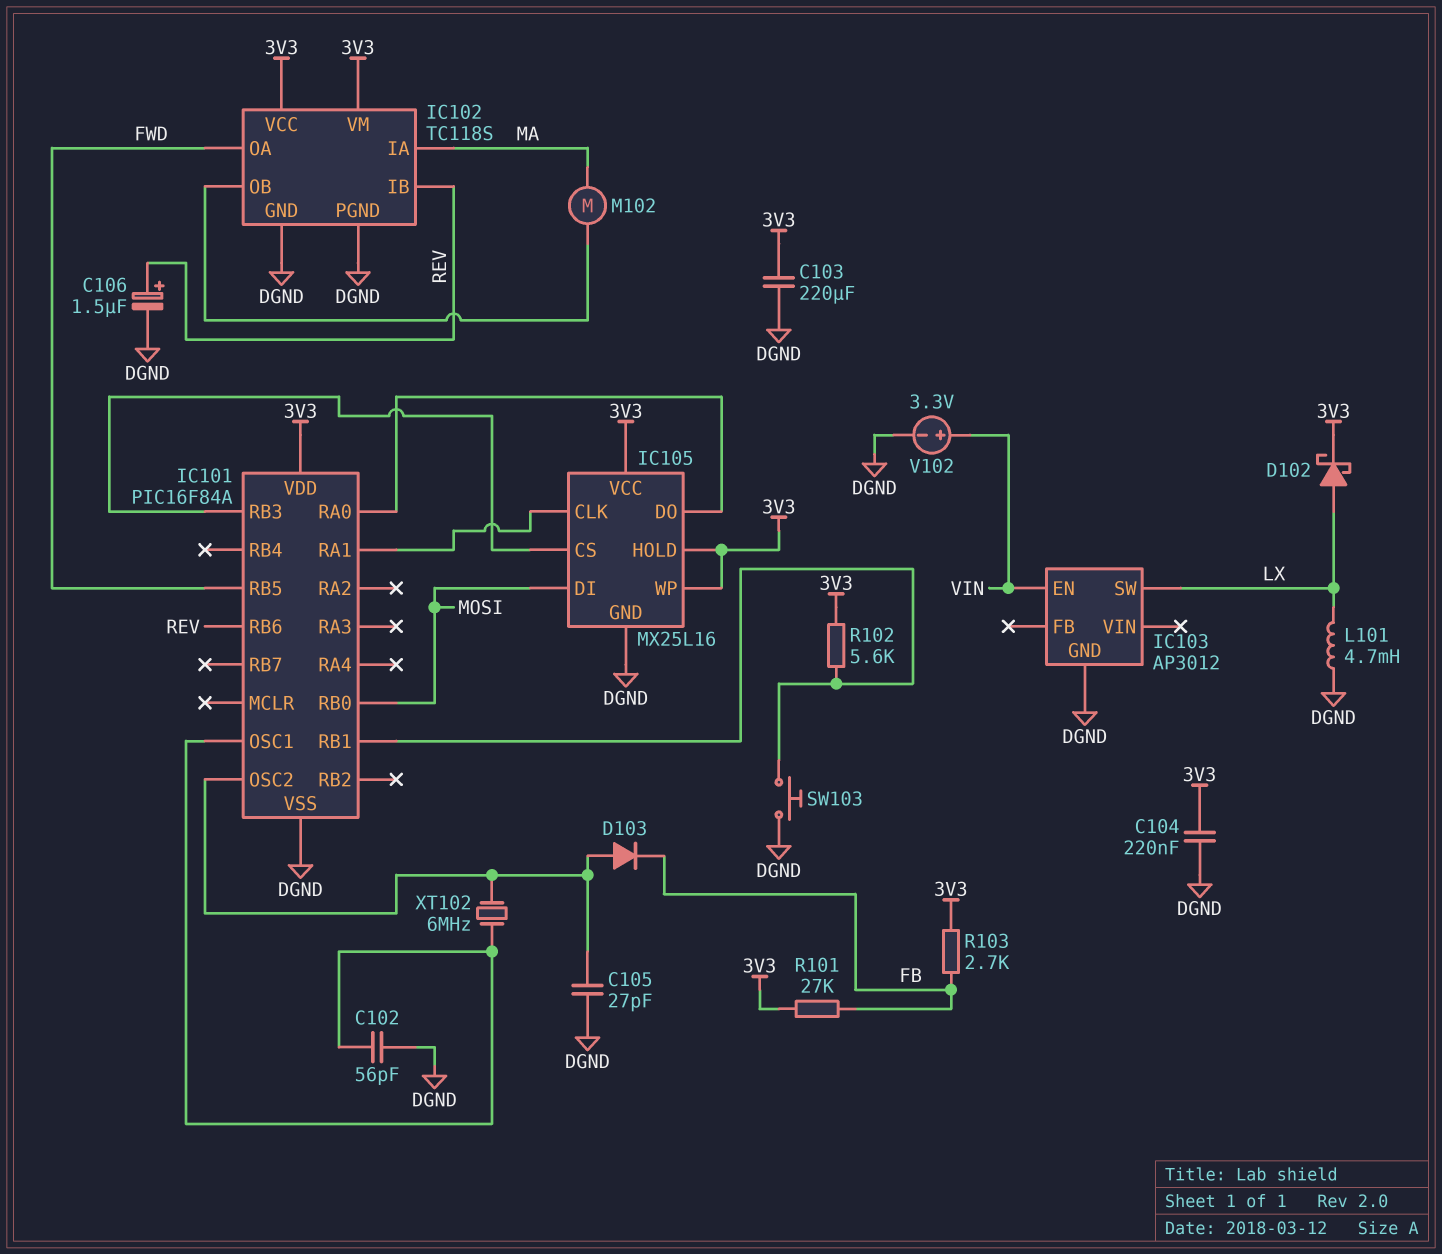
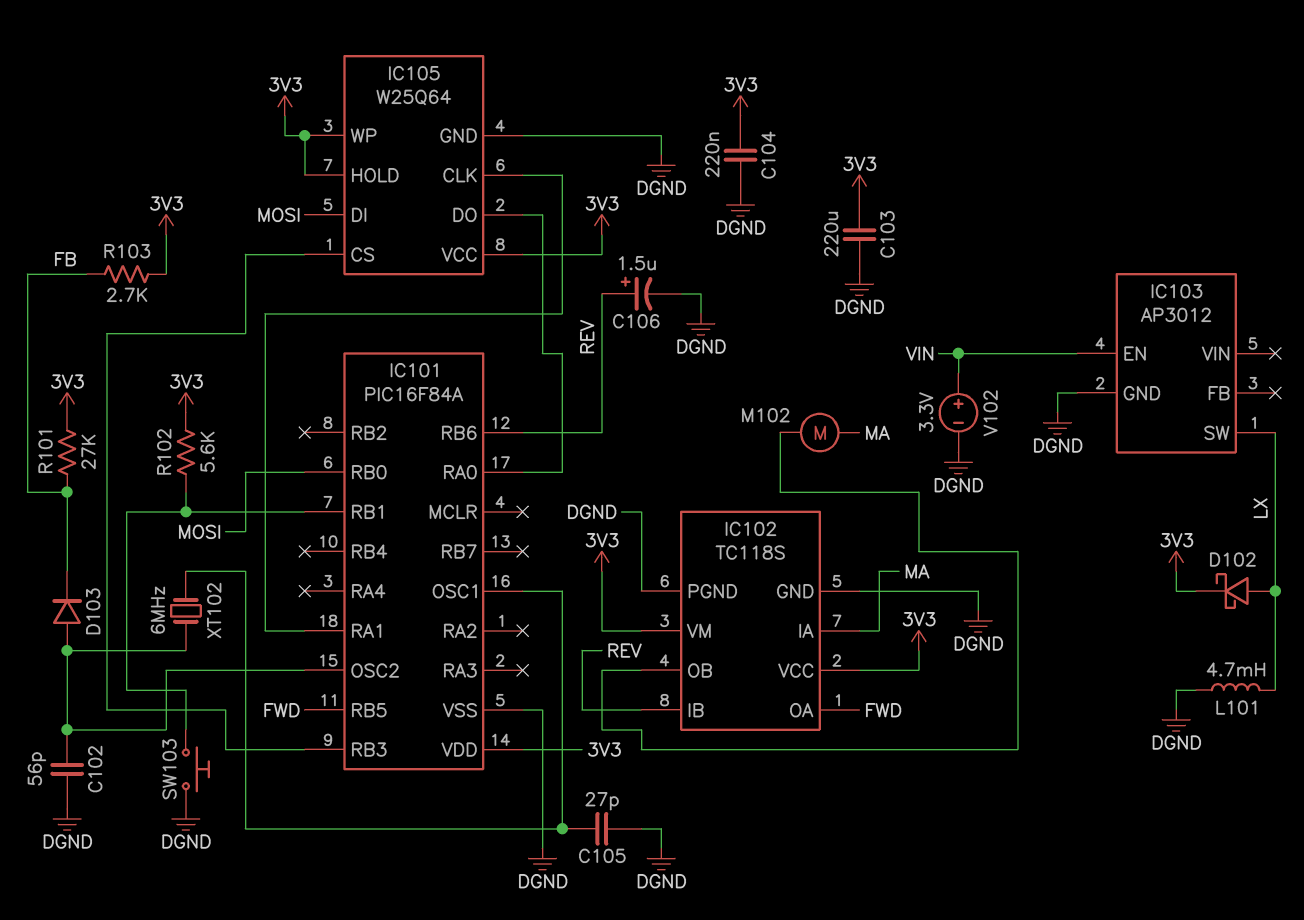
C102: 56pF (DGND, IC101/OSC1) -> 56pF (DGND, IC101/OSC2)
C105: 27pF (DGND, IC101/OSC2) -> 27pF (DGND, IC101/OSC1)
IC105: MX25L16 -> W25Q64

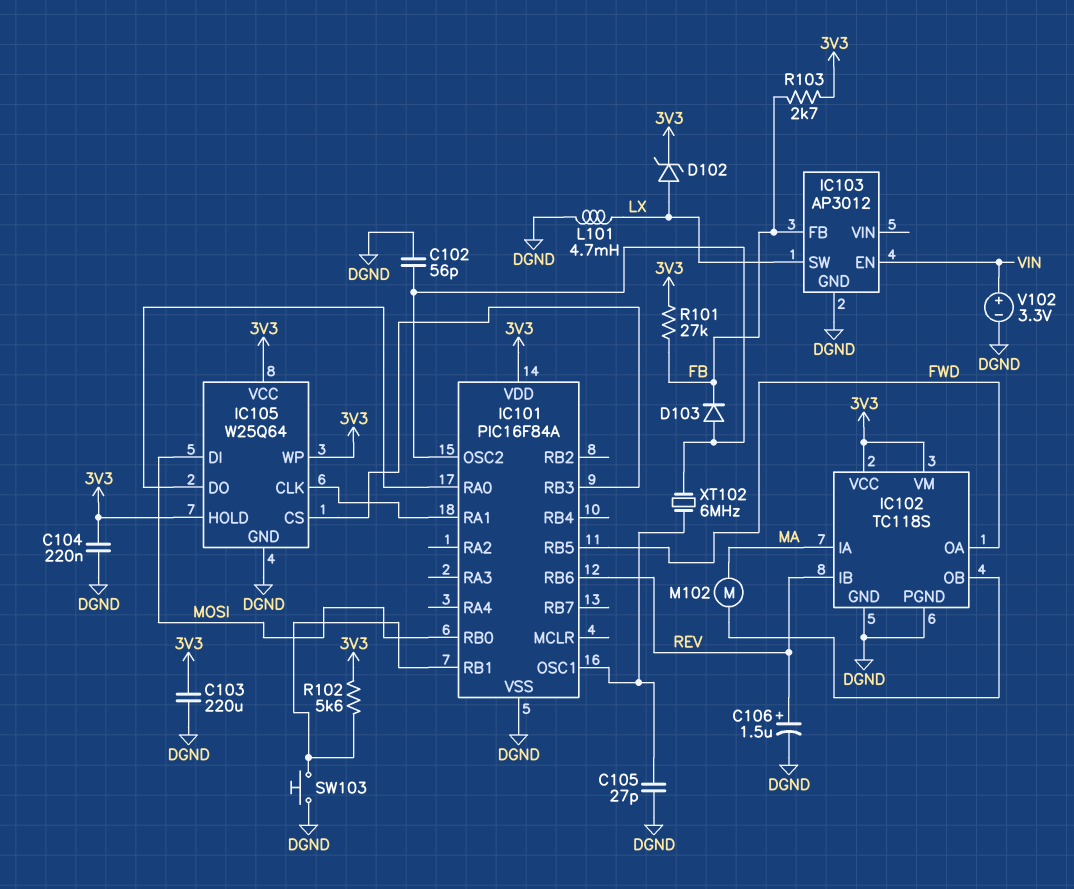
D102: schottky (A LX, K 3V3) -> zener (A LX, K 3V3)
IC103 pin FB: none -> FB

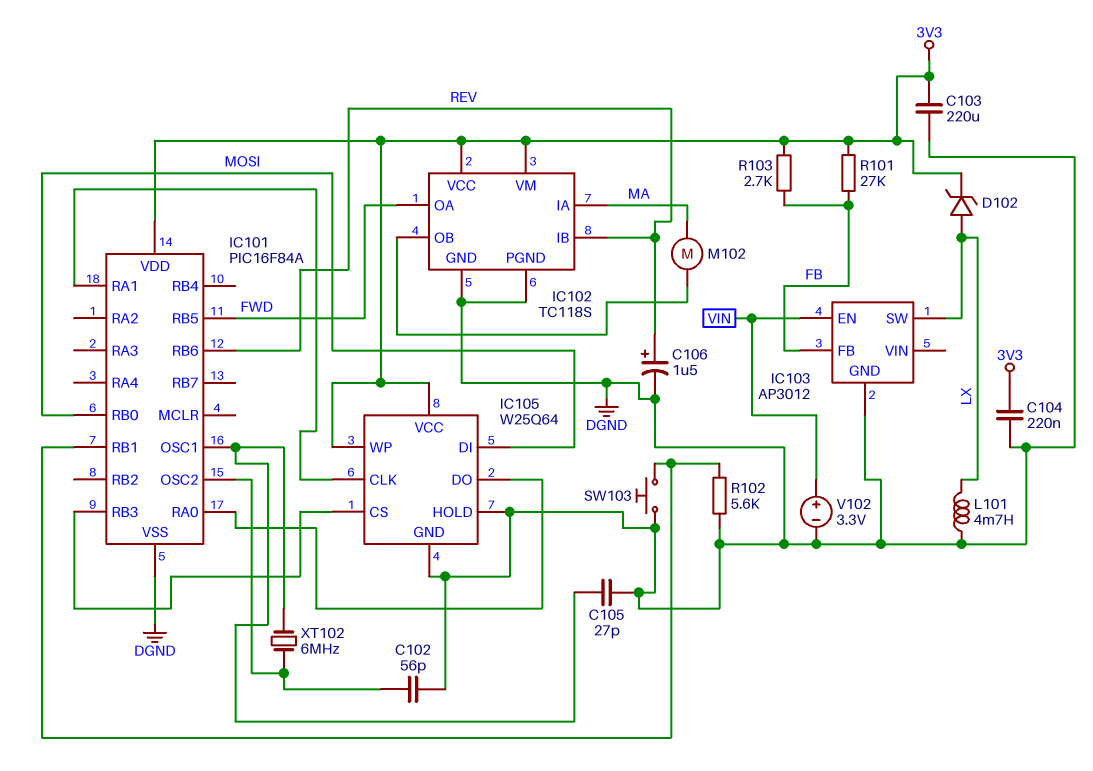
D103: diode (A IC101/OSC2, K FB) -> none
IC105 pin HOLD: 3V3 -> DGND
R102: 5.6k (3V3, IC101/RB1) -> 5.6k (DGND, IC101/RB1)

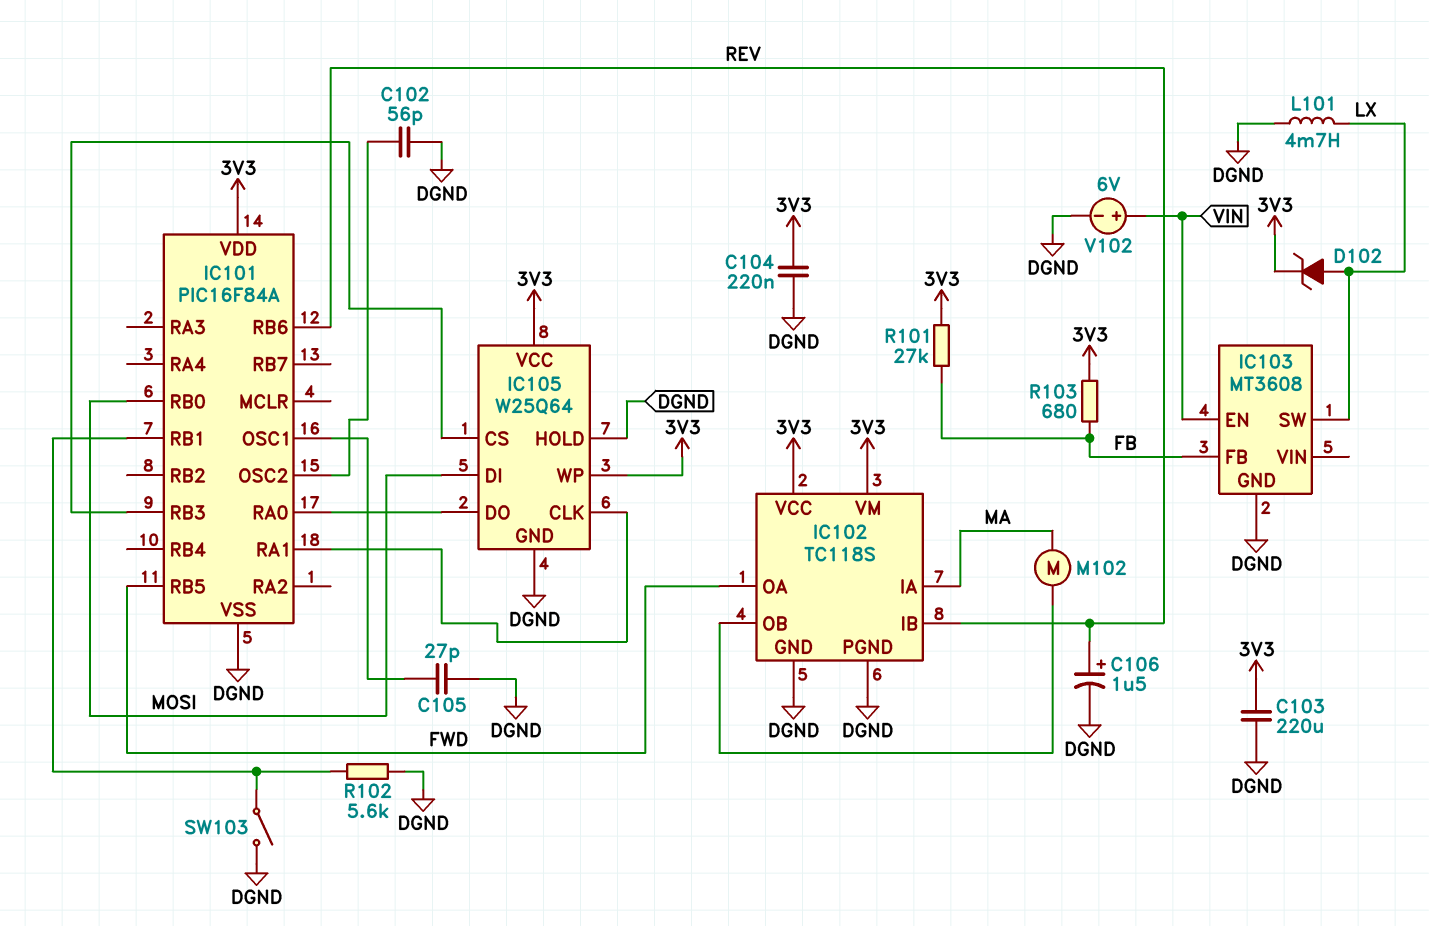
IC103: AP3012 -> MT3608
R103: 2.7k (3V3, FB) -> 680 (3V3, FB)
SW103: button (DGND, IC101/RB1) -> switch (DGND, IC101/RB1)
V102: 3.3V (plus VIN, minus DGND) -> 6V (plus VIN, minus DGND)
XT102: 6MHz (IC101/OSC1, IC101/OSC2) -> none

